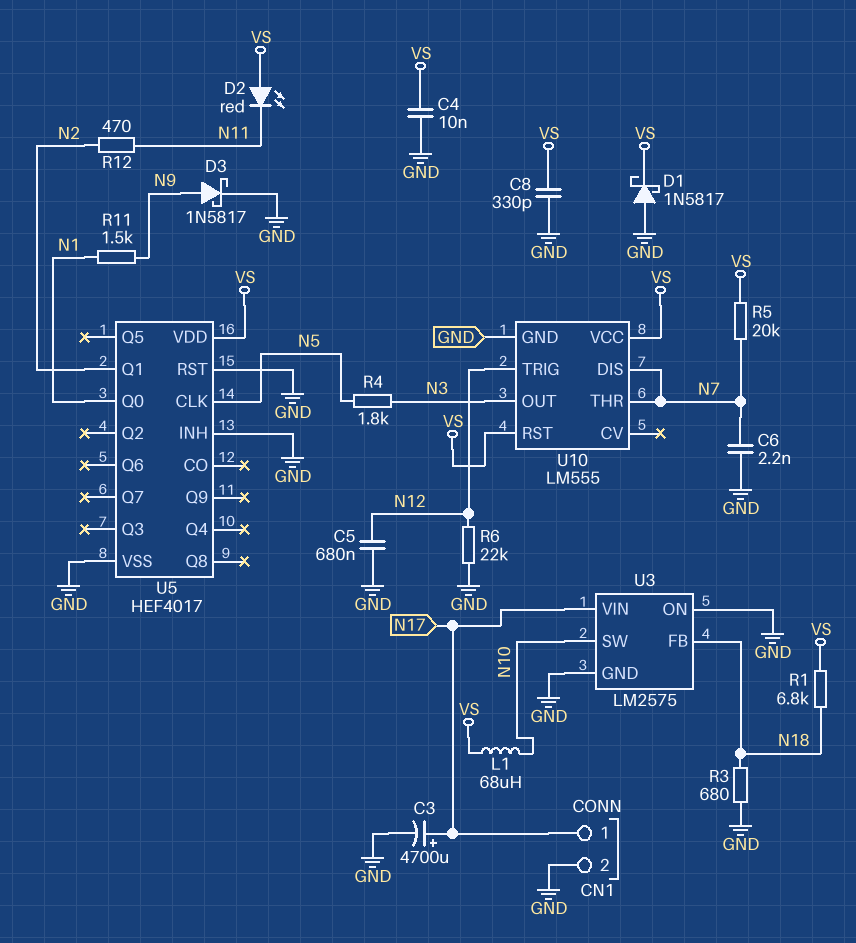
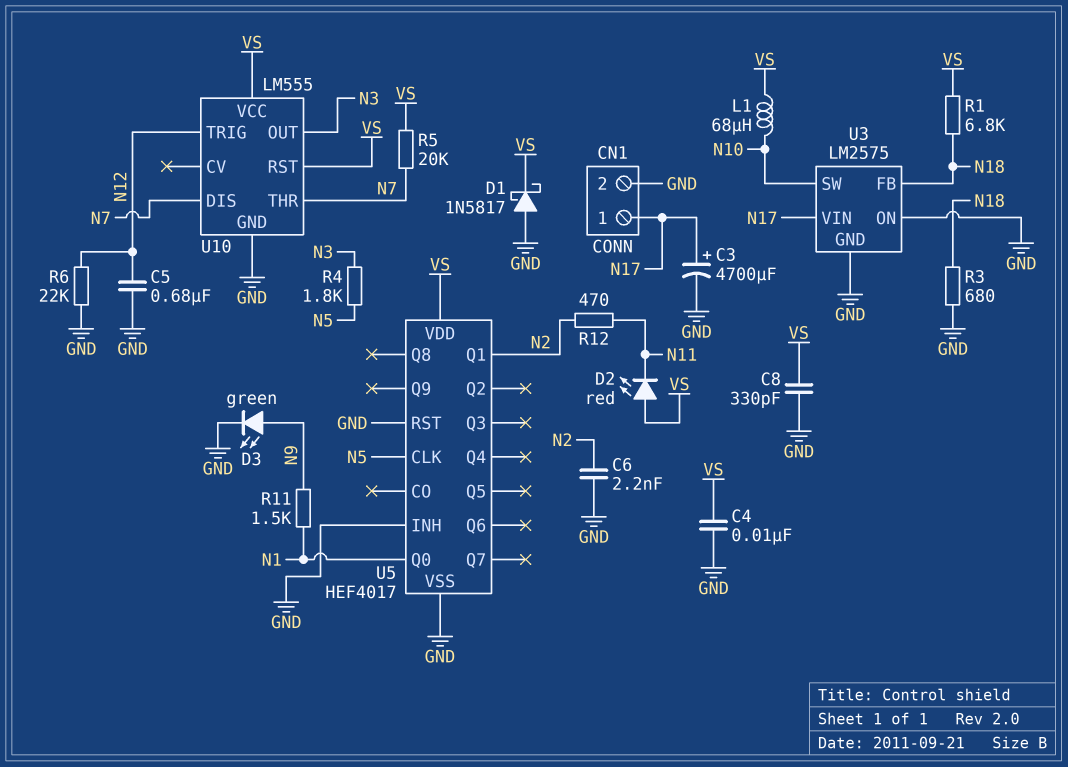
C6: 2.2nF (GND, N7) -> 2.2nF (GND, N2)
D3: schottky 1N5817 (A N9, K GND) -> LED green (A N9, K GND)

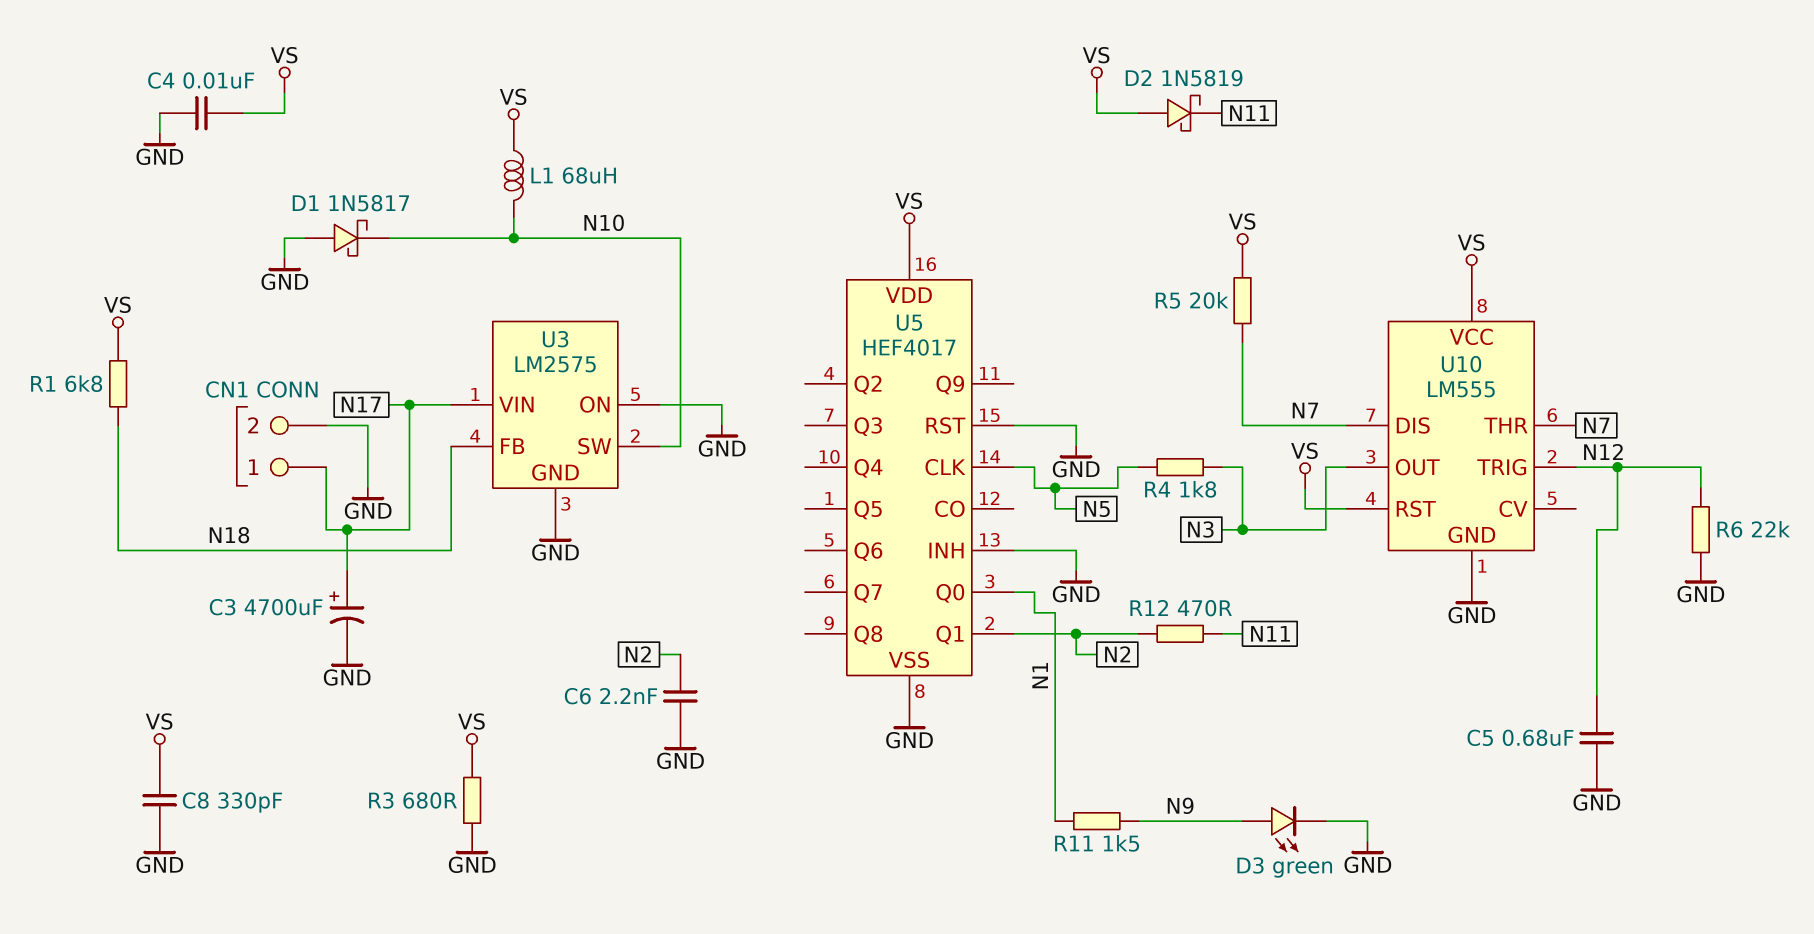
D1: schottky 1N5817 (A GND, K VS) -> schottky 1N5817 (A GND, K N10)
D2: LED red (A VS, K N11) -> schottky 1N5819 (A VS, K N11)
R3: 680 (GND, N18) -> 680 (GND, VS)

